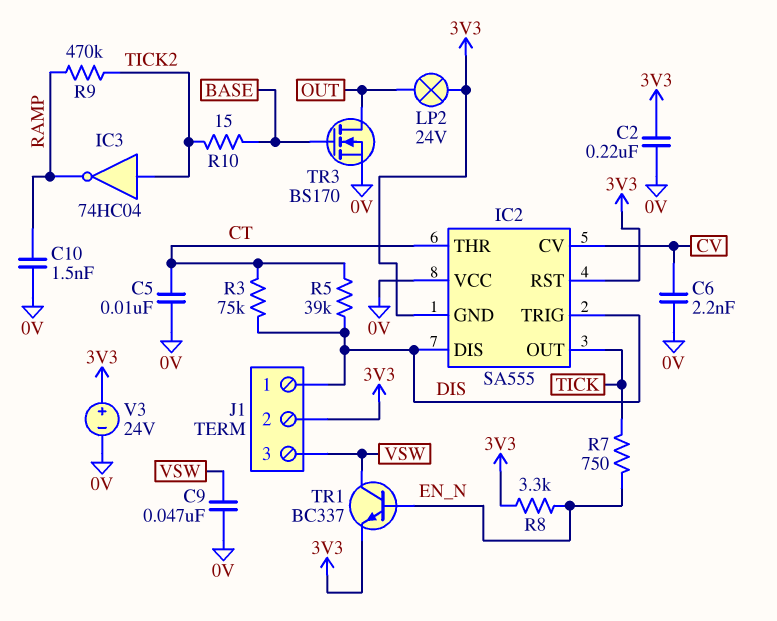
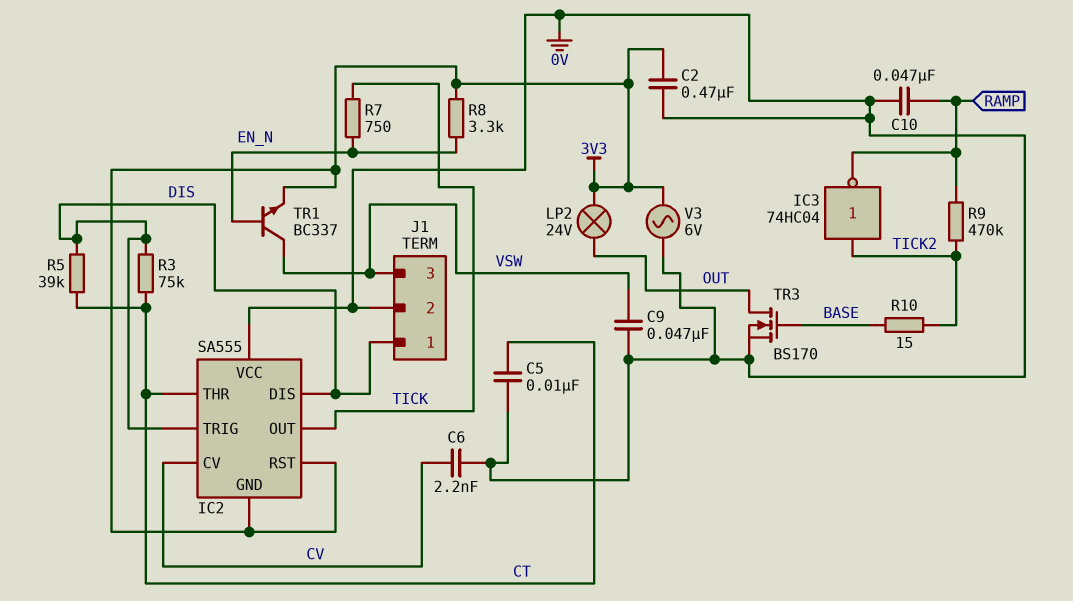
C2: 220nF (0V, 3V3) -> 470nF (0V, 3V3)
C10: 1.5nF (0V, RAMP) -> 47nF (0V, RAMP)
J1 pin 2: 3V3 -> 0V
V3: 24V (plus 3V3, minus 0V) -> AC 6V (0V, 3V3)

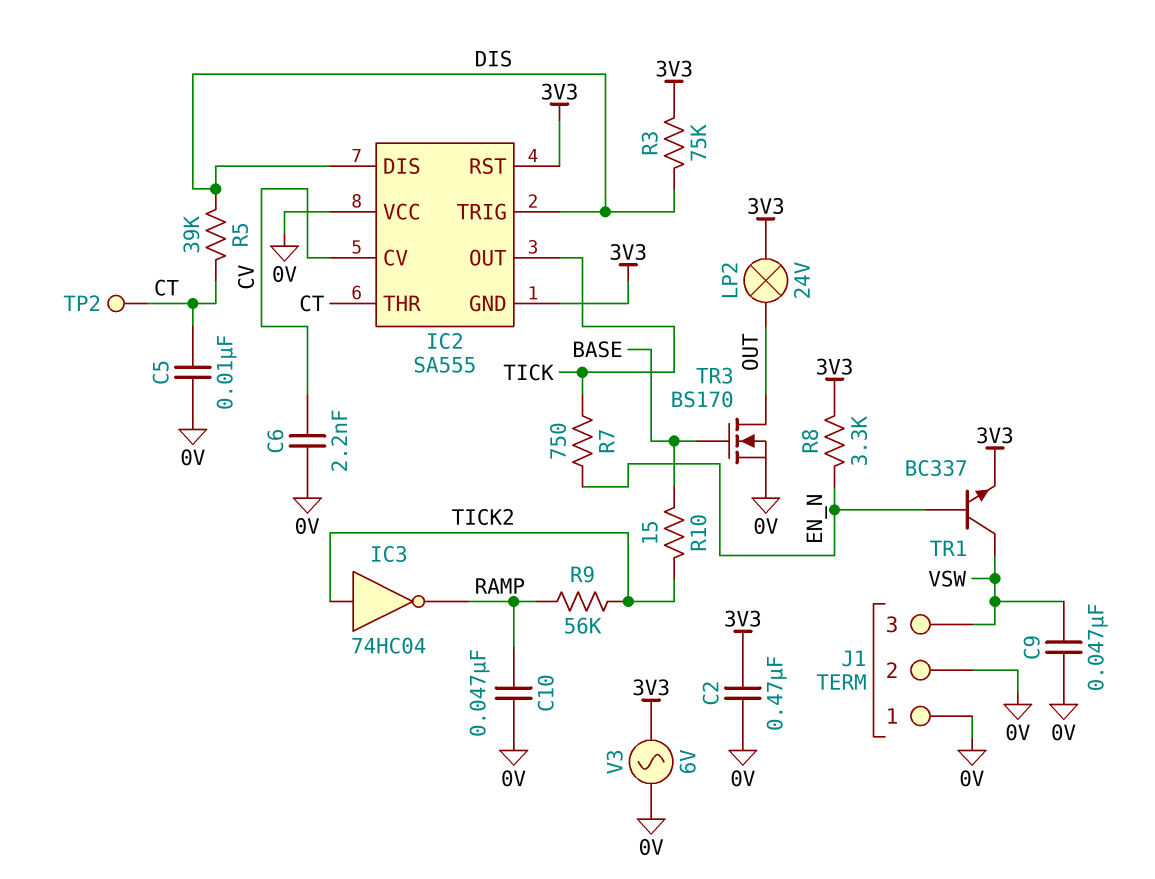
J1 pin 1: DIS -> 0V
R3: 75k (CT, DIS) -> 75k (3V3, DIS)
R9: 470k (RAMP, TICK2) -> 56k (RAMP, TICK2)
TP2: none -> test point (CT)

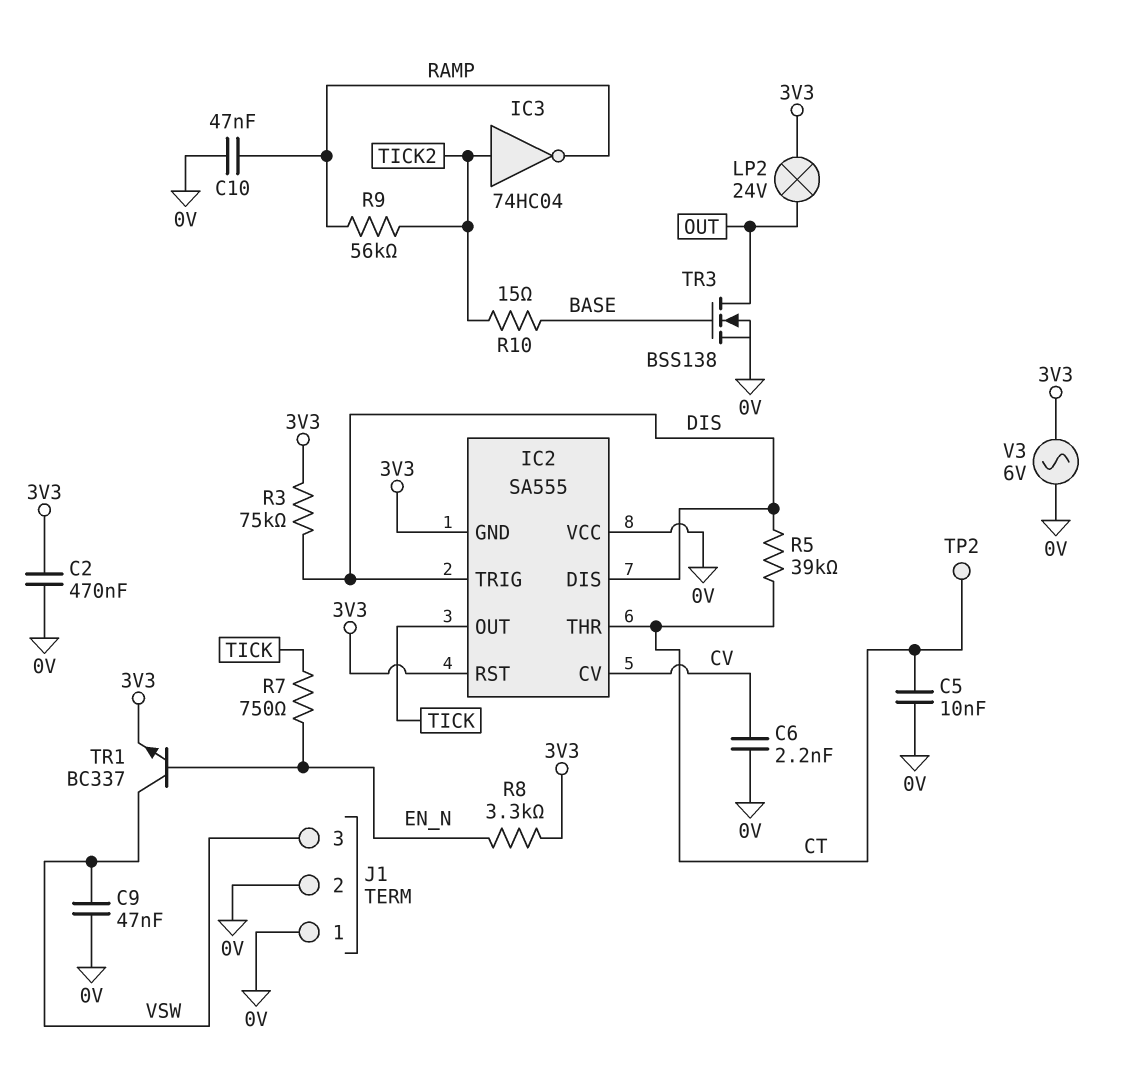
TR3: NMOS BS170 (G BASE, D OUT, S 0V) -> NMOS BSS138 (G BASE, D OUT, S 0V)

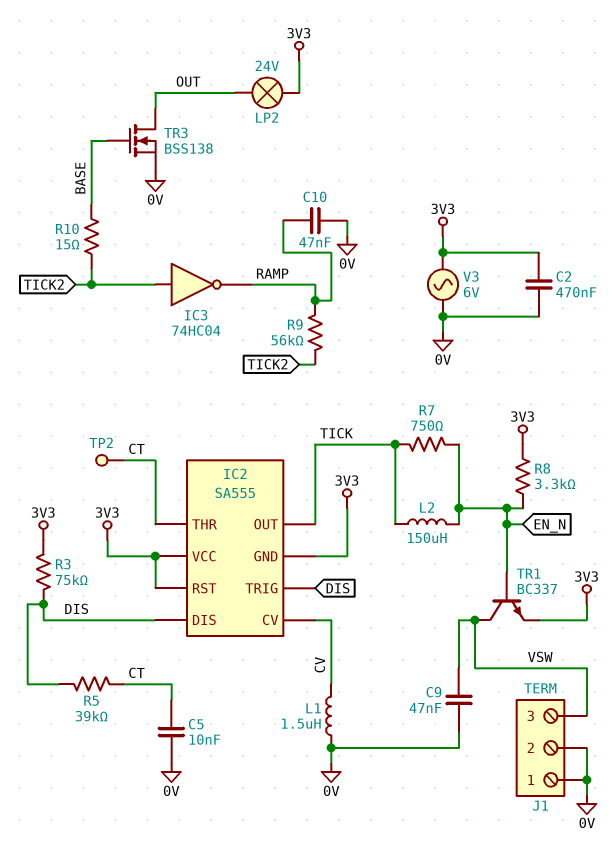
C6: 2.2nF (0V, CV) -> none
IC2 pin VCC: 0V -> 3V3
L1: none -> 1.5uH (0V, CV)
L2: none -> 150uH (EN_N, TICK)

